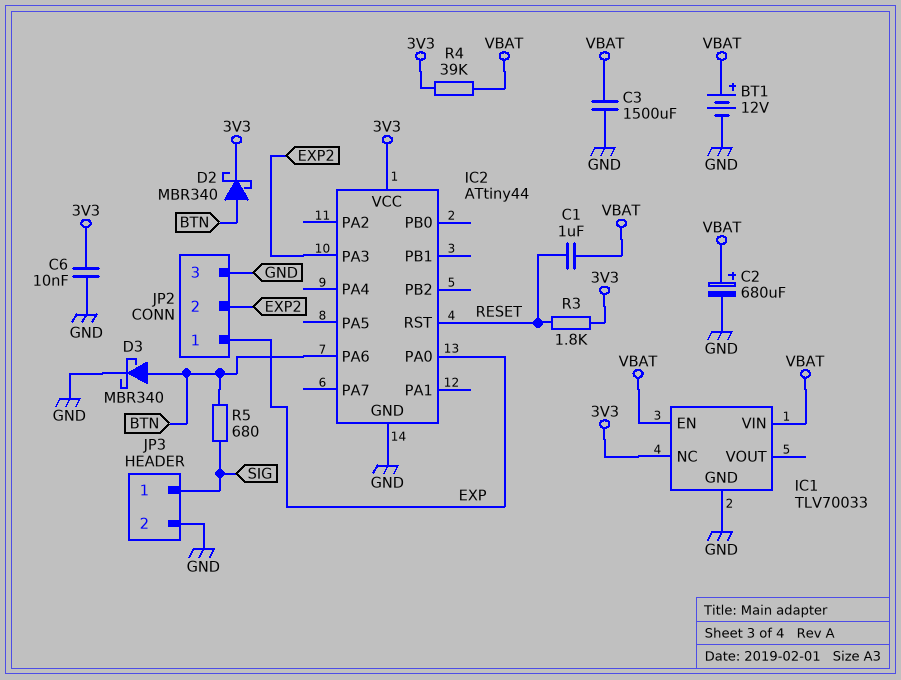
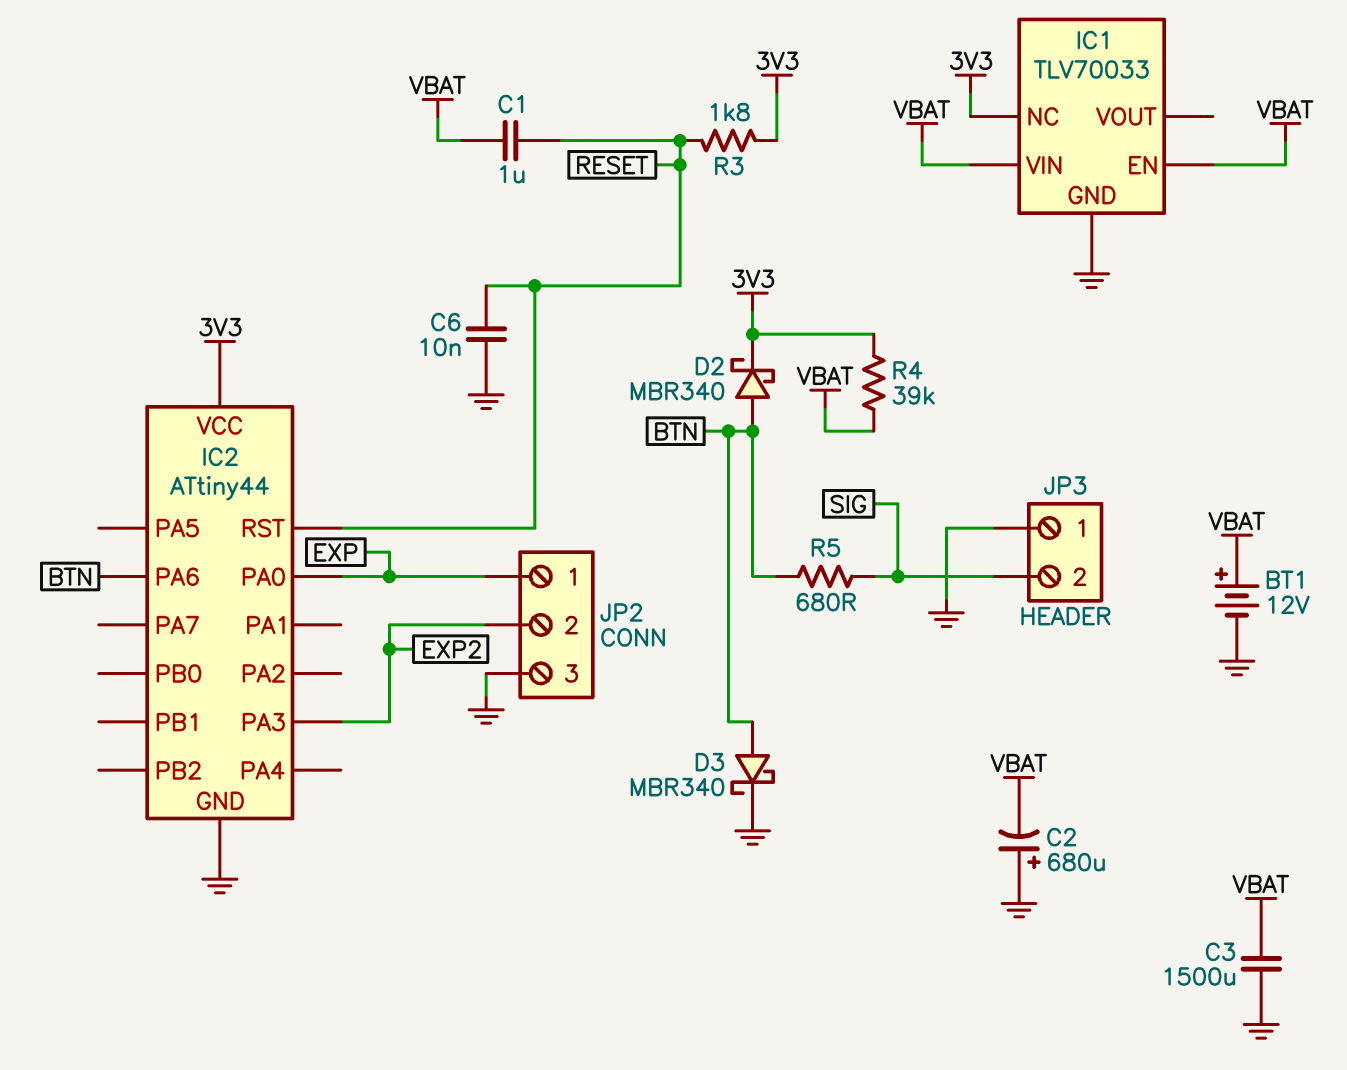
C2: 680uF (plus VBAT, minus GND) -> 680uF (plus GND, minus VBAT)
C6: 10nF (3V3, GND) -> 10nF (GND, RESET)
JP3 pin 1: SIG -> GND
JP3 pin 2: GND -> SIG

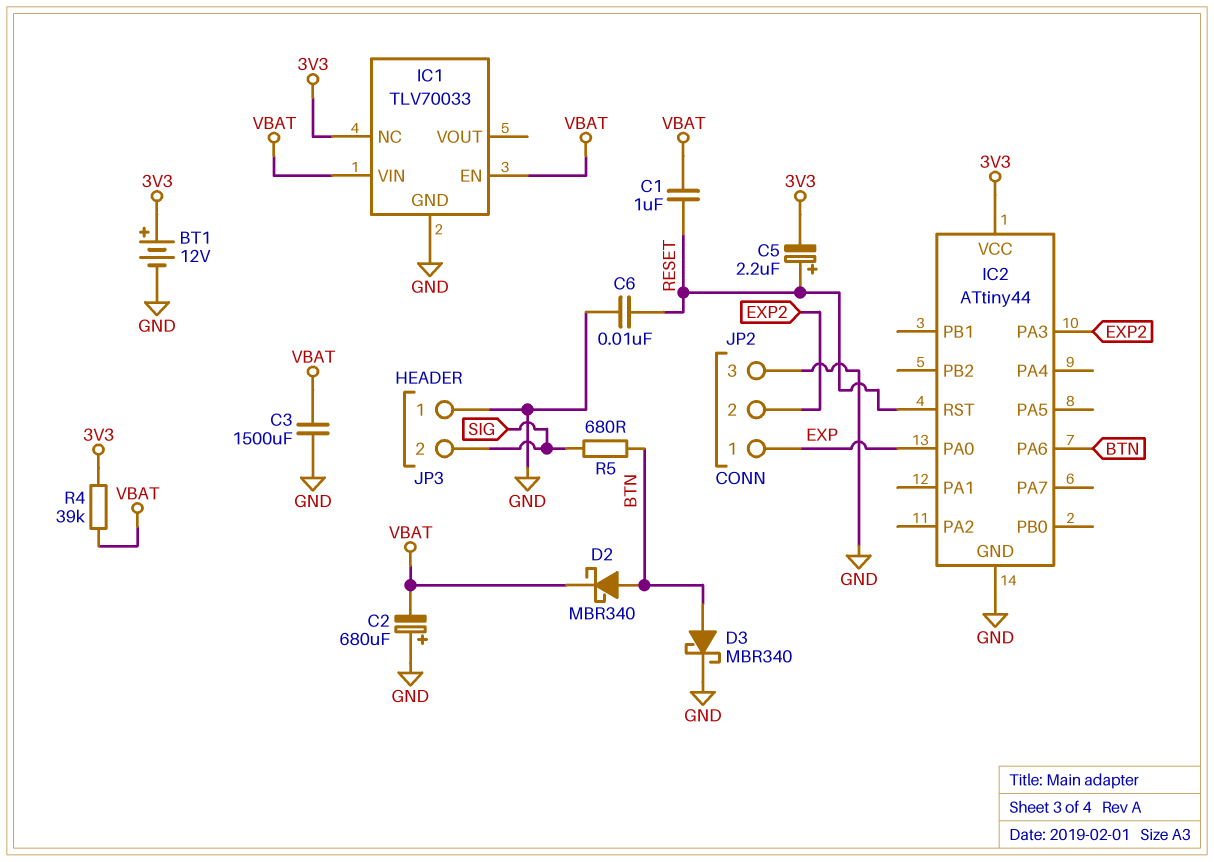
BT1: 12V (plus VBAT, minus GND) -> 12V (plus 3V3, minus GND)
C5: none -> 2.2uF (plus RESET, minus 3V3)
D2: schottky MBR340 (A BTN, K 3V3) -> schottky MBR340 (A BTN, K VBAT)
R3: 1.8k (3V3, RESET) -> none

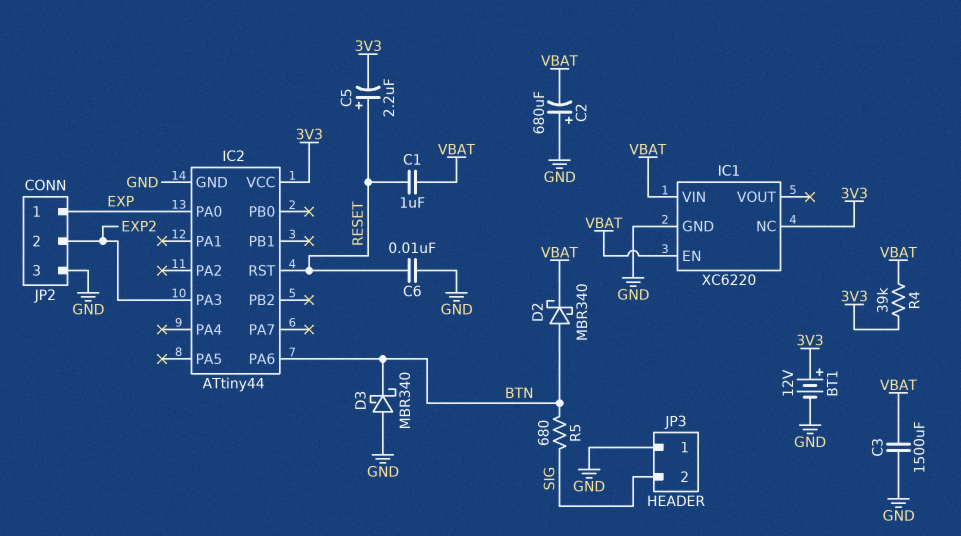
D3: schottky MBR340 (A BTN, K GND) -> schottky MBR340 (A GND, K BTN)
IC1: TLV70033 -> XC6220

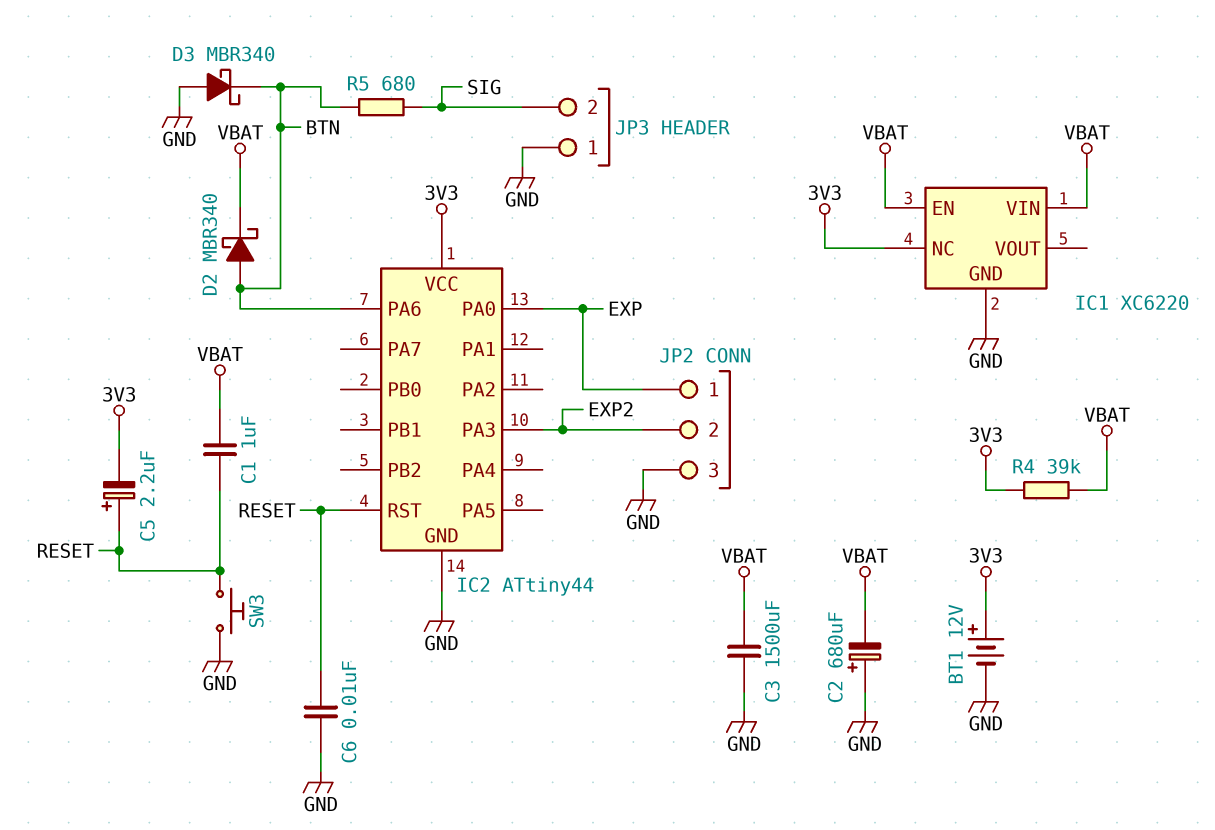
SW3: none -> button (GND, RESET)

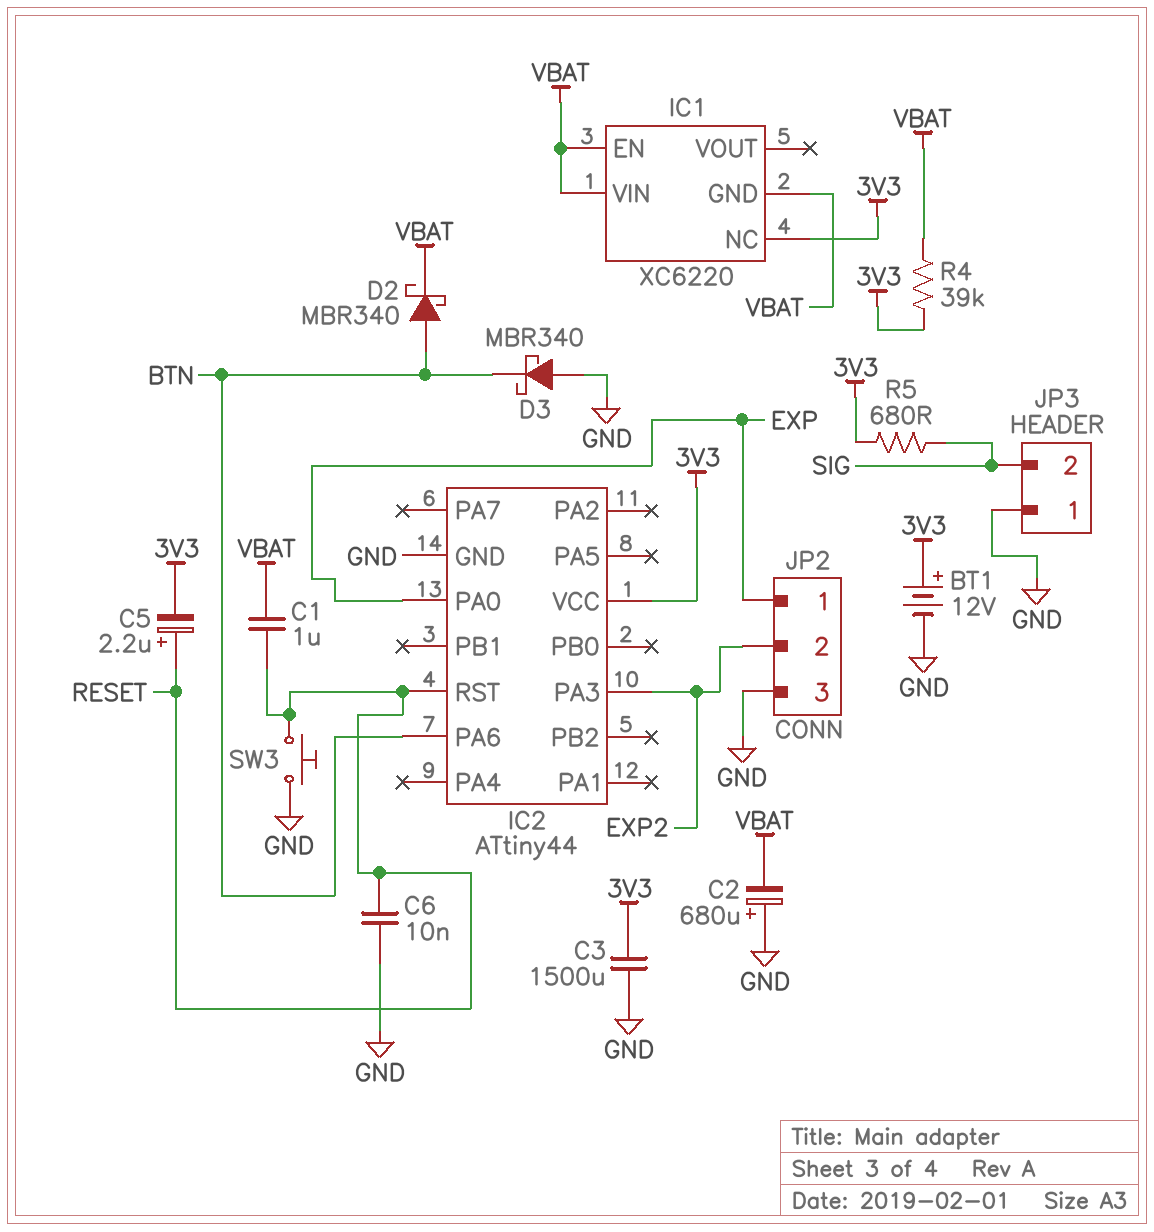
C3: 1500uF (GND, VBAT) -> 1500uF (3V3, GND)
IC1 pin GND: GND -> VBAT
R5: 680 (BTN, SIG) -> 680 (3V3, SIG)

